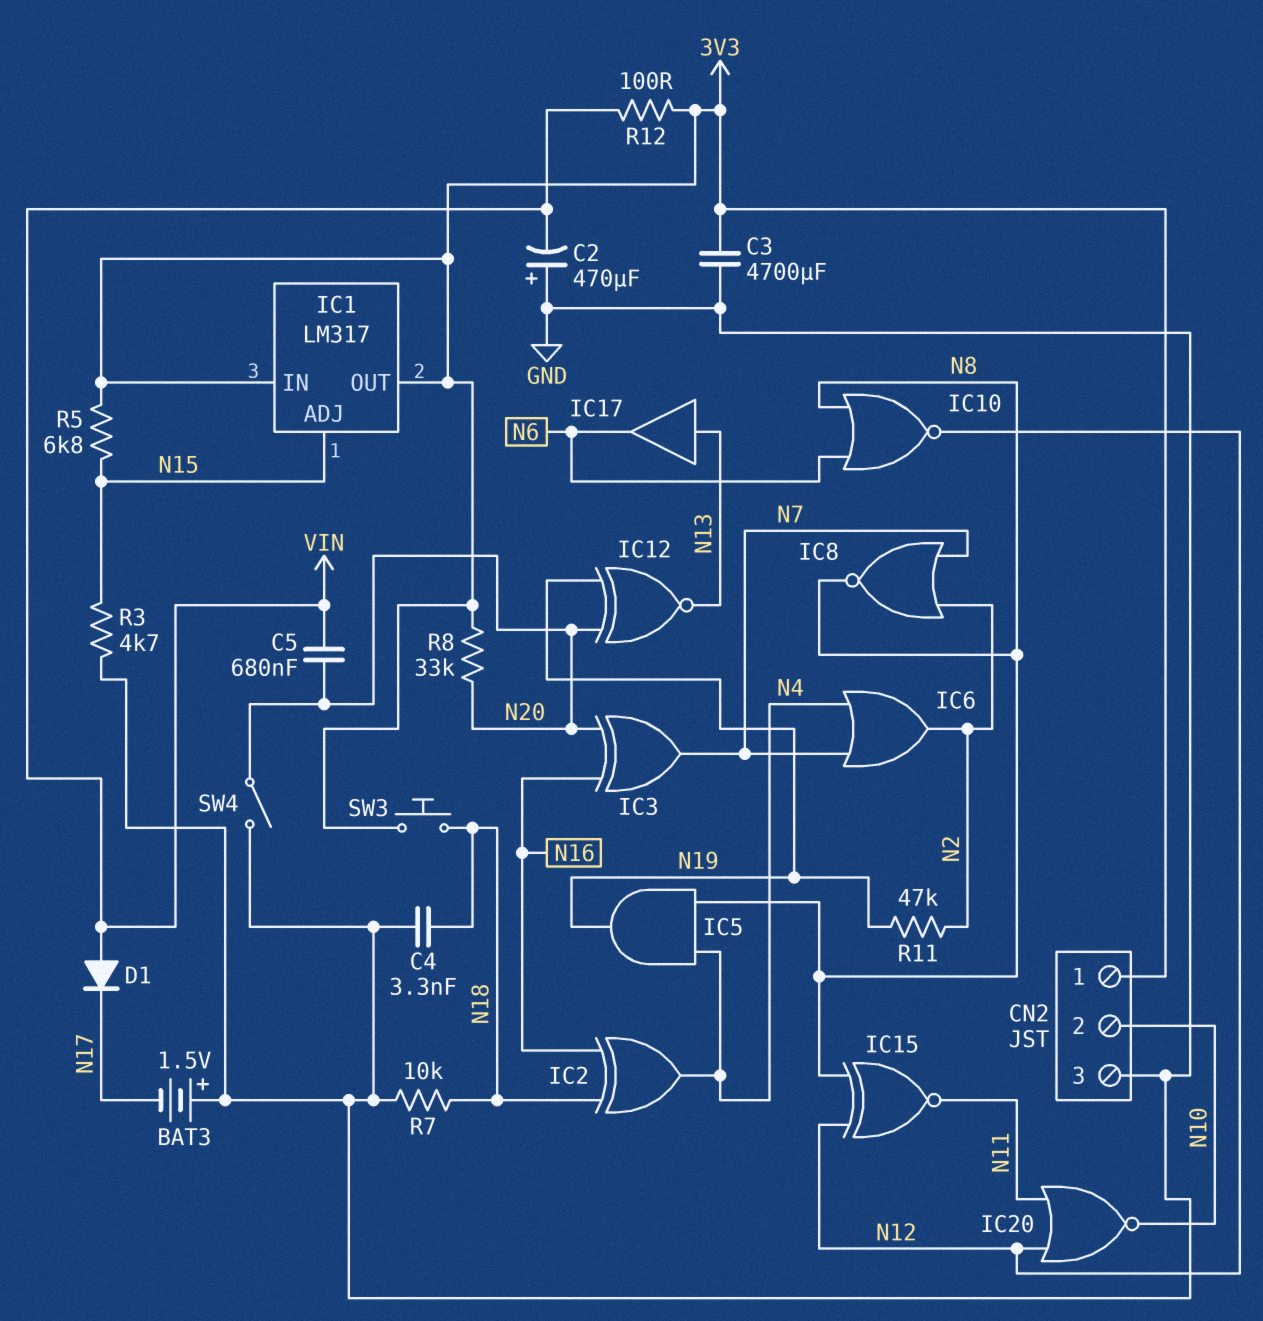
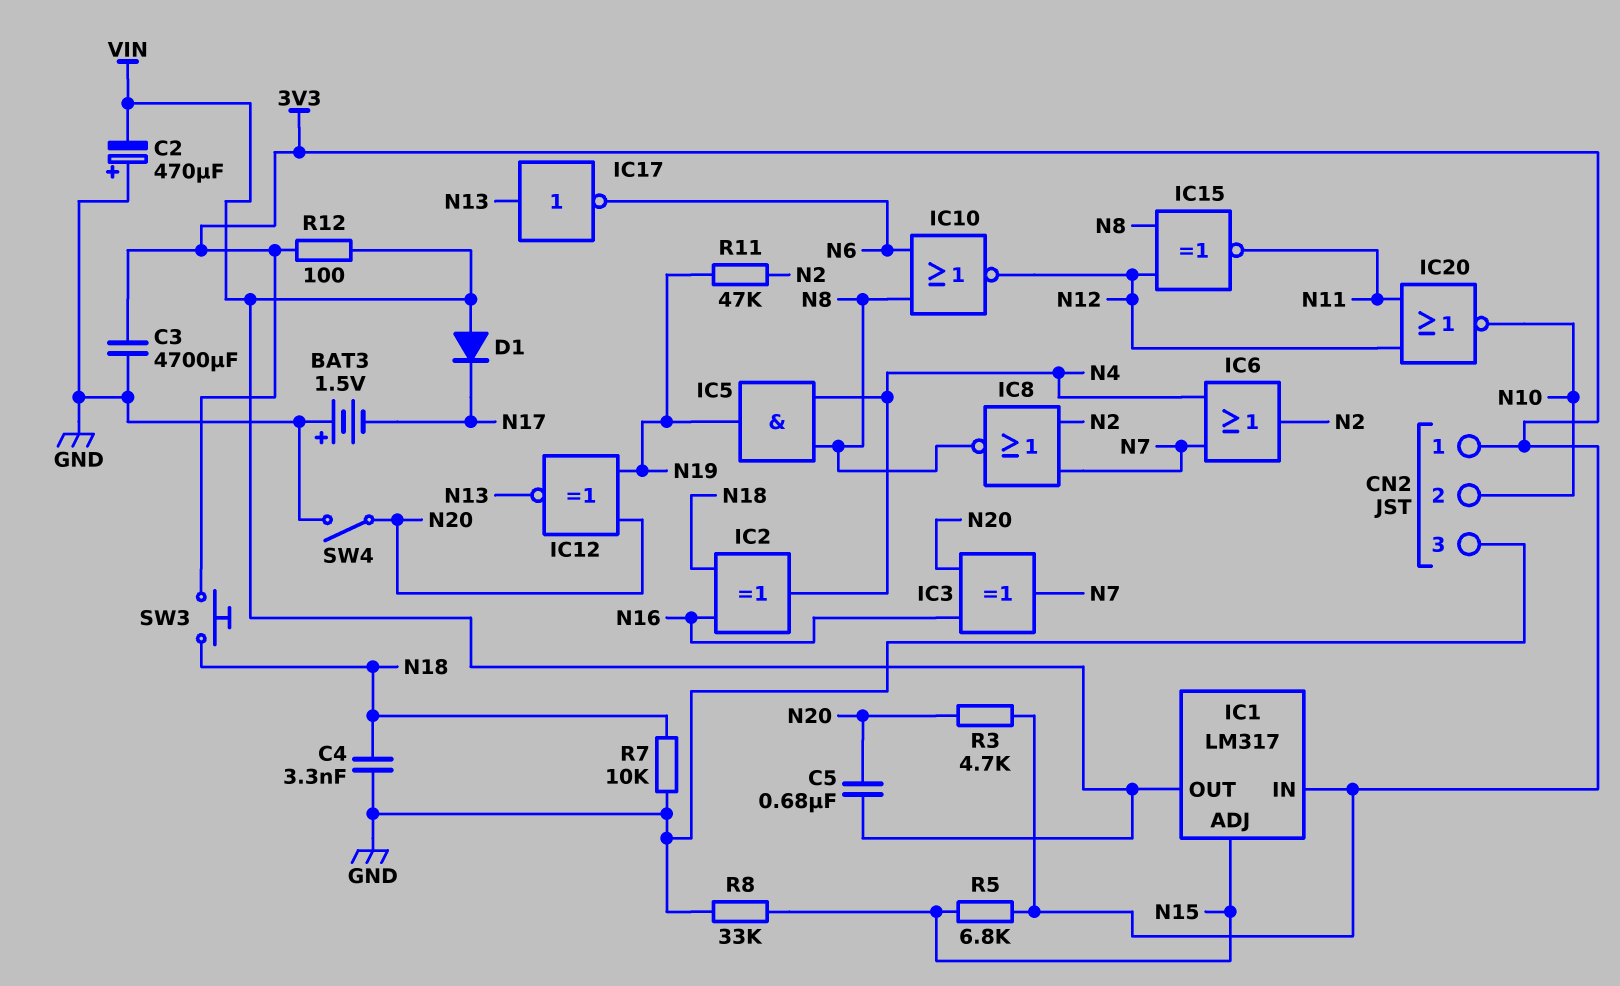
IC1 pin OUT: 3V3 -> VIN
IC17: buffer (in N13, out N6) -> NOT (in N13, out N6)
R3: 4.7k (GND, N15) -> 4.7k (3V3, N20)
R8: 33k (3V3, N20) -> 33k (GND, N15)

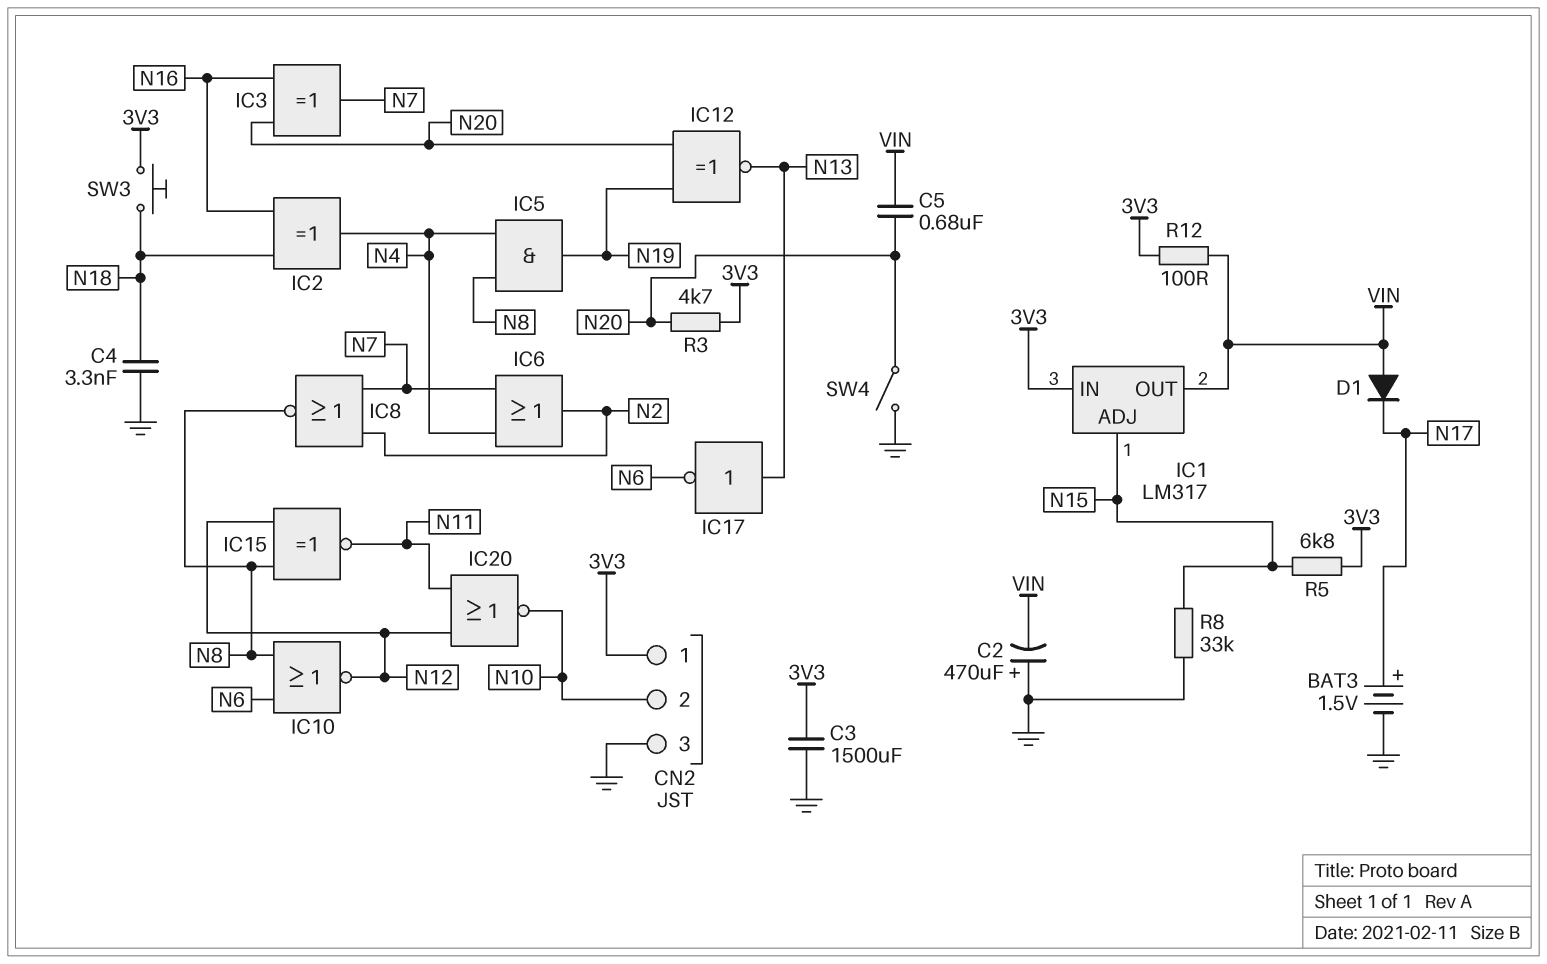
BAT3: 1.5V (plus GND, minus N17) -> 1.5V (plus N17, minus GND)
C3: 4700uF (3V3, GND) -> 1500uF (3V3, GND)
R7: 10k (GND, N18) -> none
R11: 47k (N2, N19) -> none

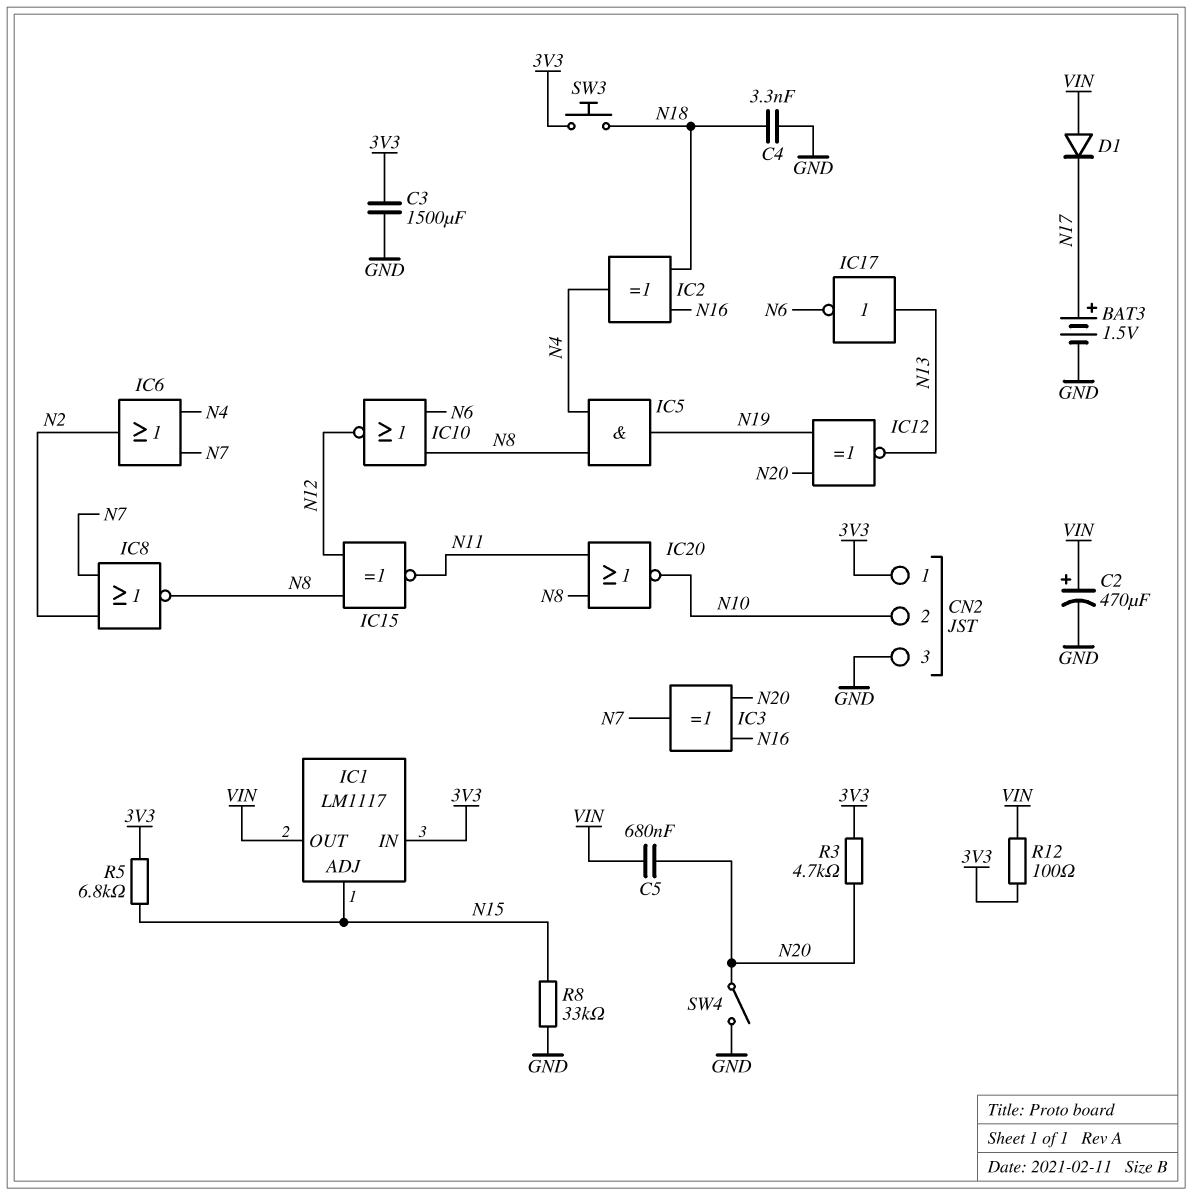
C2: 470uF (plus GND, minus VIN) -> 470uF (plus VIN, minus GND)
IC1: LM317 -> LM1117
IC20: NOR (in N11, in N12, out N10) -> NOR (in N8, in N11, out N10)

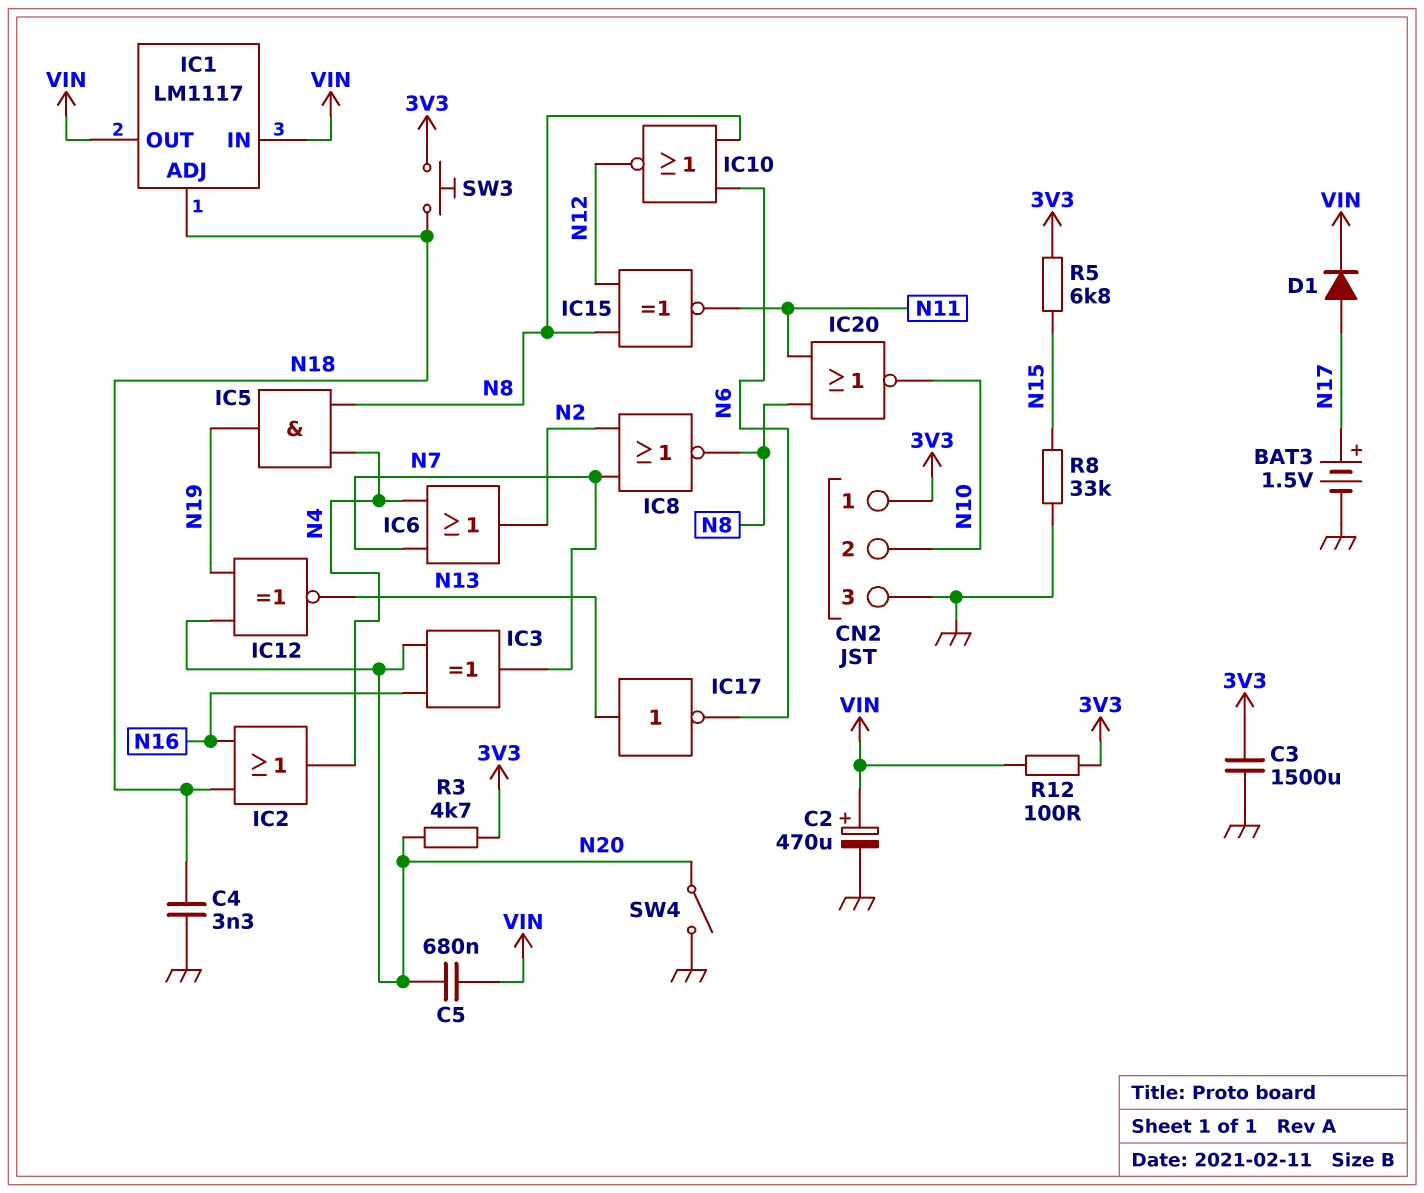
D1: diode (A VIN, K N17) -> diode (A N17, K VIN)
IC1 pin ADJ: N15 -> N18
IC1 pin IN: 3V3 -> VIN
IC2: XOR (in N16, in N18, out N4) -> OR (in N16, in N18, out N4)

